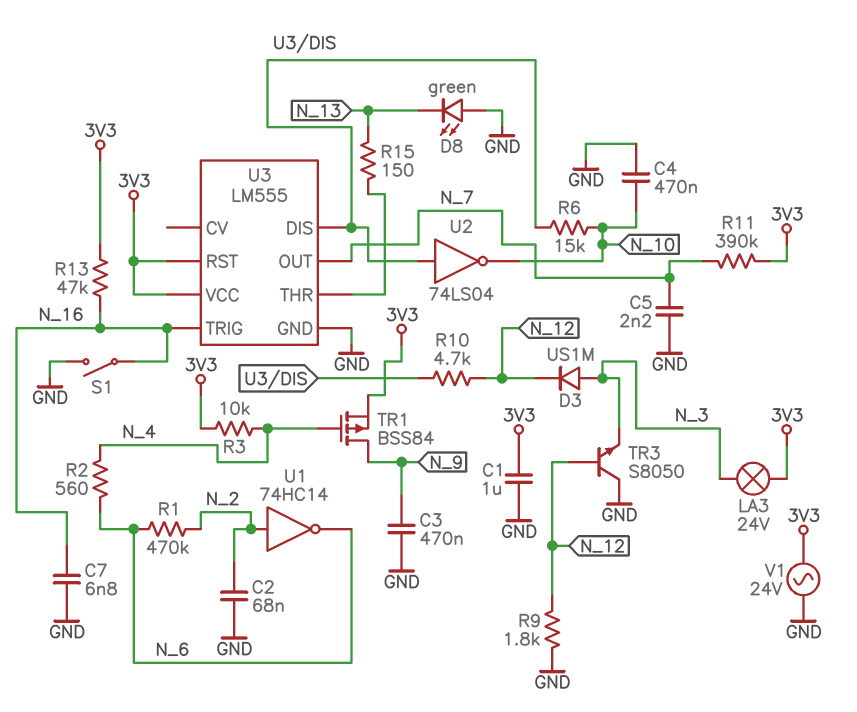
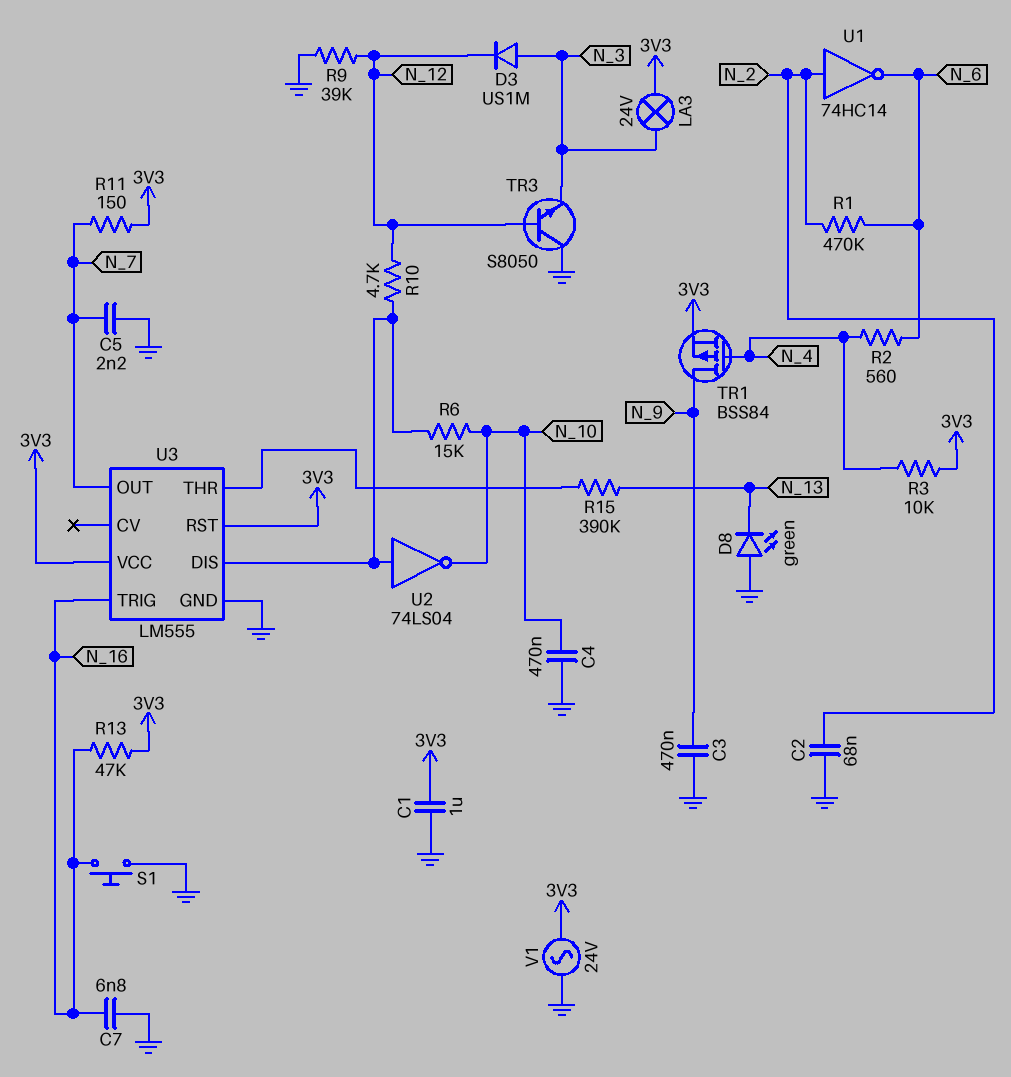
R9: 1.8k (GND, N_12) -> 39k (GND, N_12)
R11: 390k (3V3, N_7) -> 150 (3V3, N_7)
R15: 150 (N_13, U3/THR) -> 390k (N_13, U3/THR)
S1: switch (GND, N_16) -> button (GND, N_16)

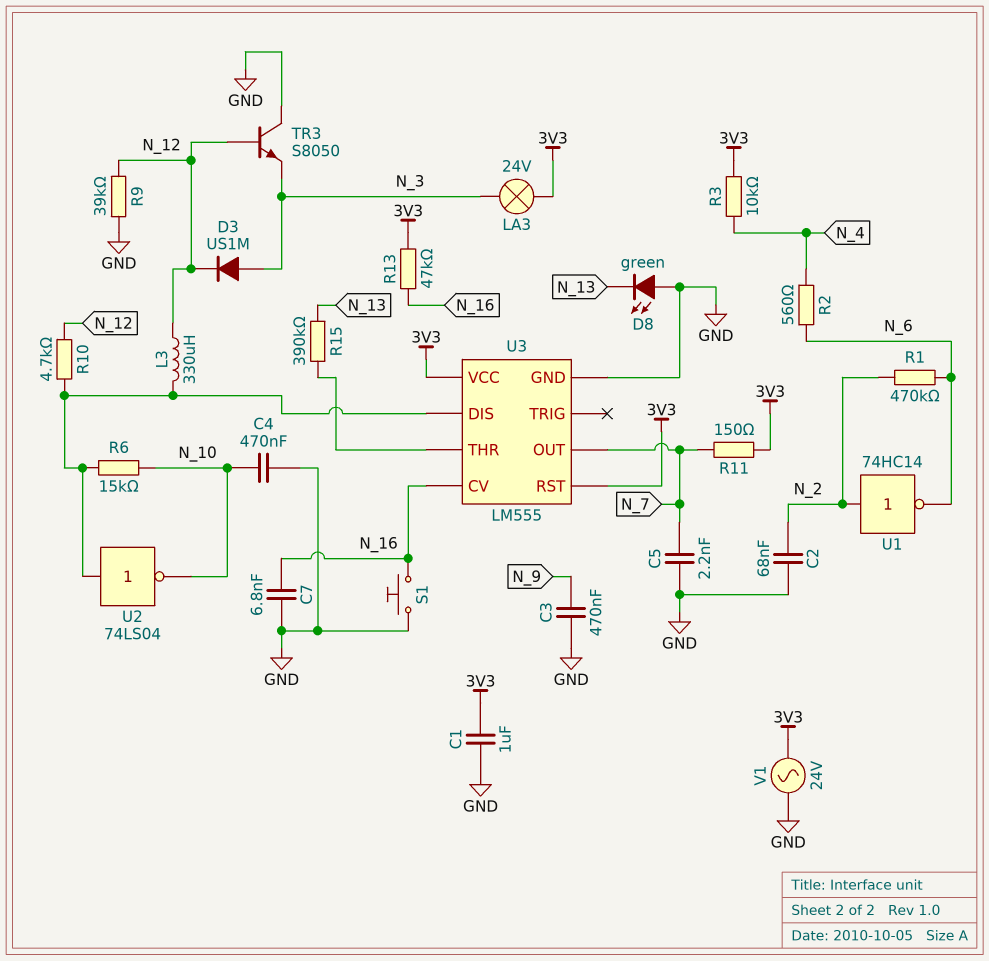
L3: none -> 330uH (N_12, U3/DIS)
TR1: PMOS BSS84 (G N_4, D N_9, S 3V3) -> none
U3 pin CV: none -> N_16
U3 pin TRIG: N_16 -> none

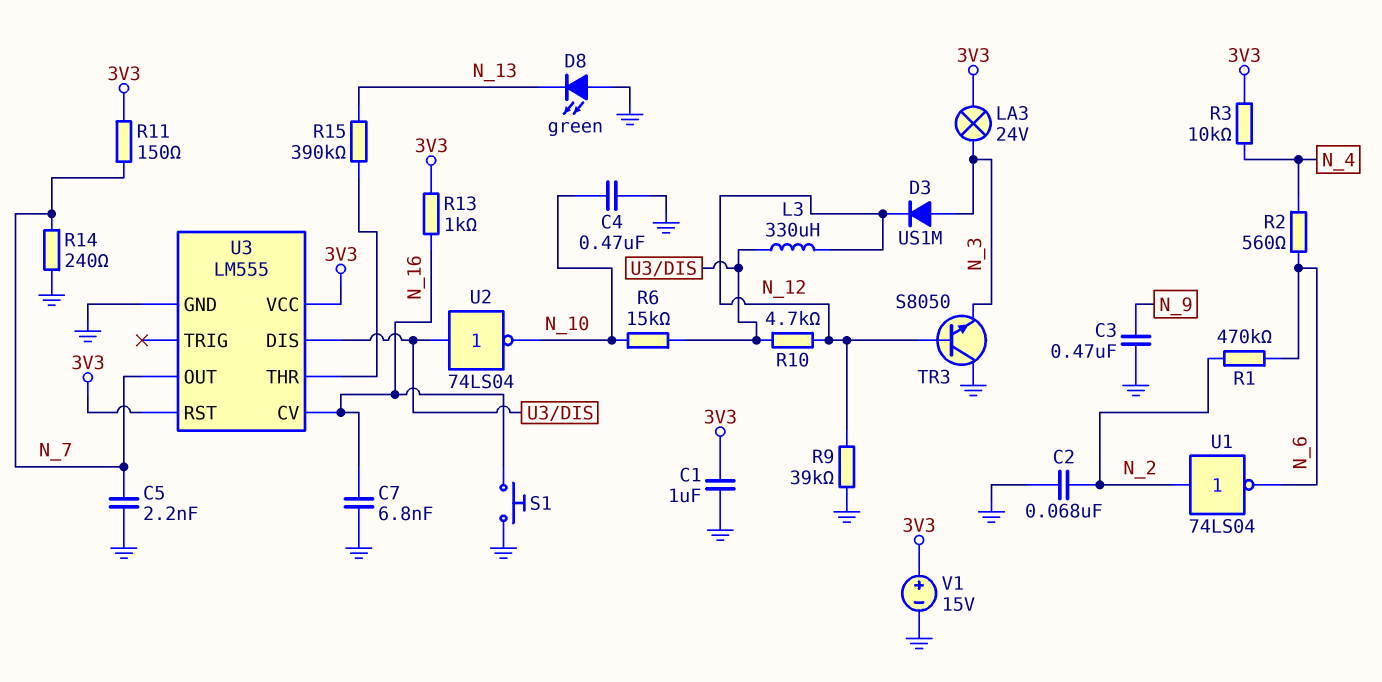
R13: 47k (3V3, N_16) -> 1k (3V3, N_16)
R14: none -> 240 (GND, N_7)
U1: NOT 74HC14 (in N_2, out N_6) -> NOT 74LS04 (in N_2, out N_6)
V1: AC 24V (3V3, GND) -> 15V (plus 3V3, minus GND)

